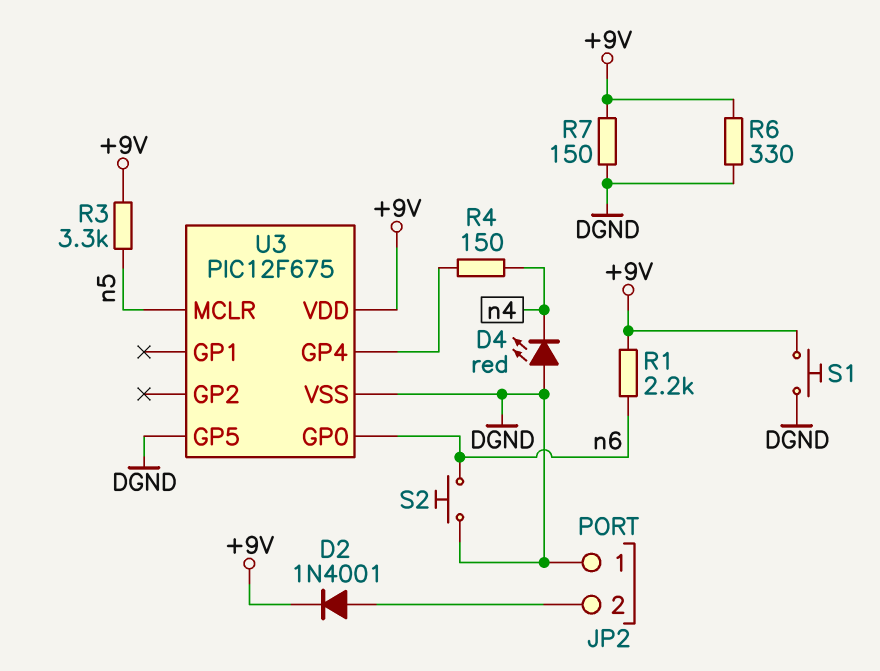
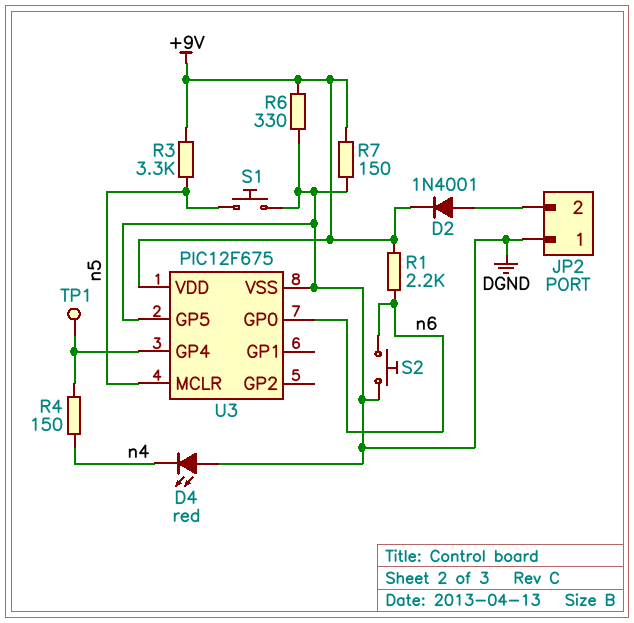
S1: button (+9V, DGND) -> button (DGND, n5)
TP1: none -> test point (U3/GP4)

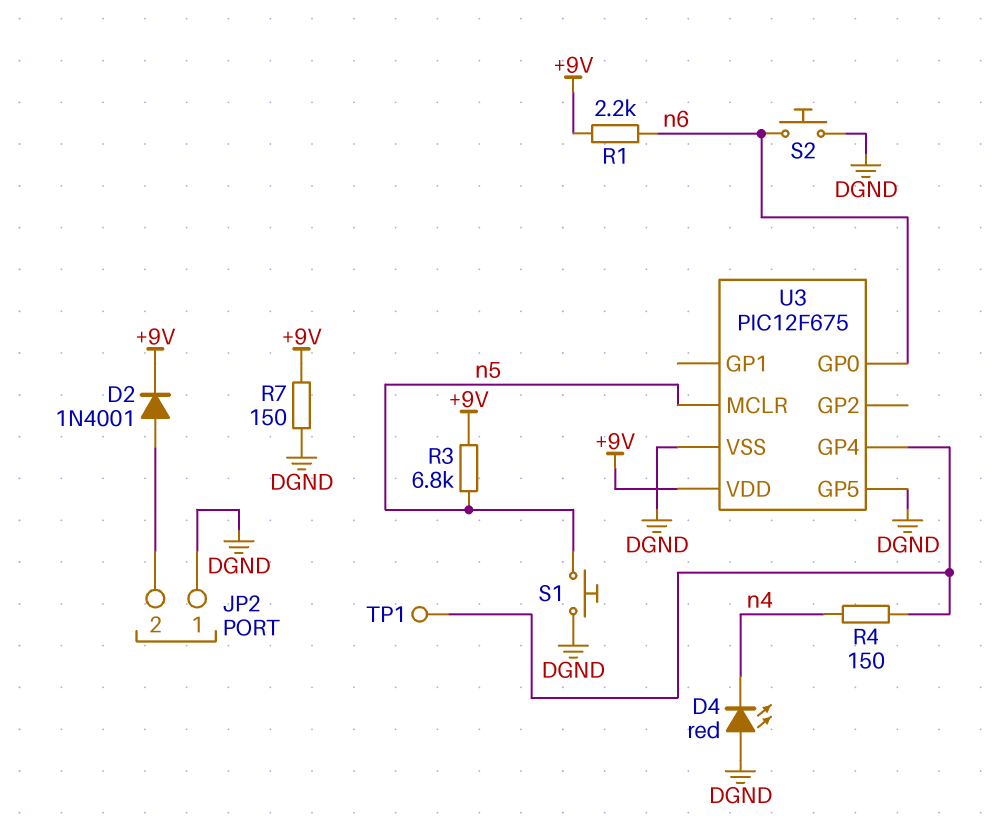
R3: 3.3k (+9V, n5) -> 6.8k (+9V, n5)
R6: 330 (+9V, DGND) -> none

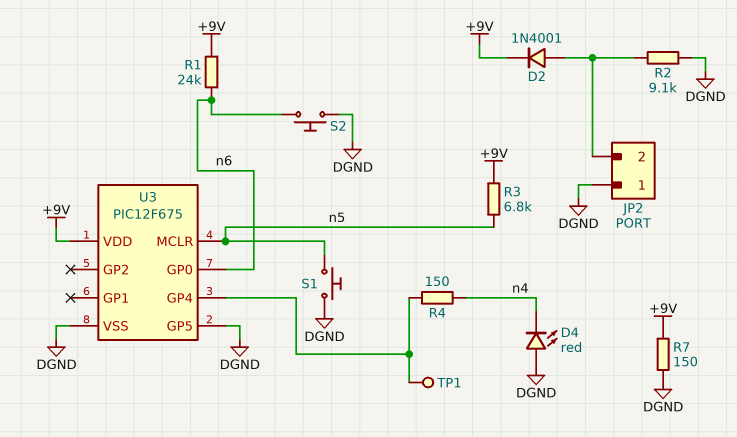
R1: 2.2k (+9V, n6) -> 24k (+9V, n6)
R2: none -> 9.1k (DGND, JP2/2)

